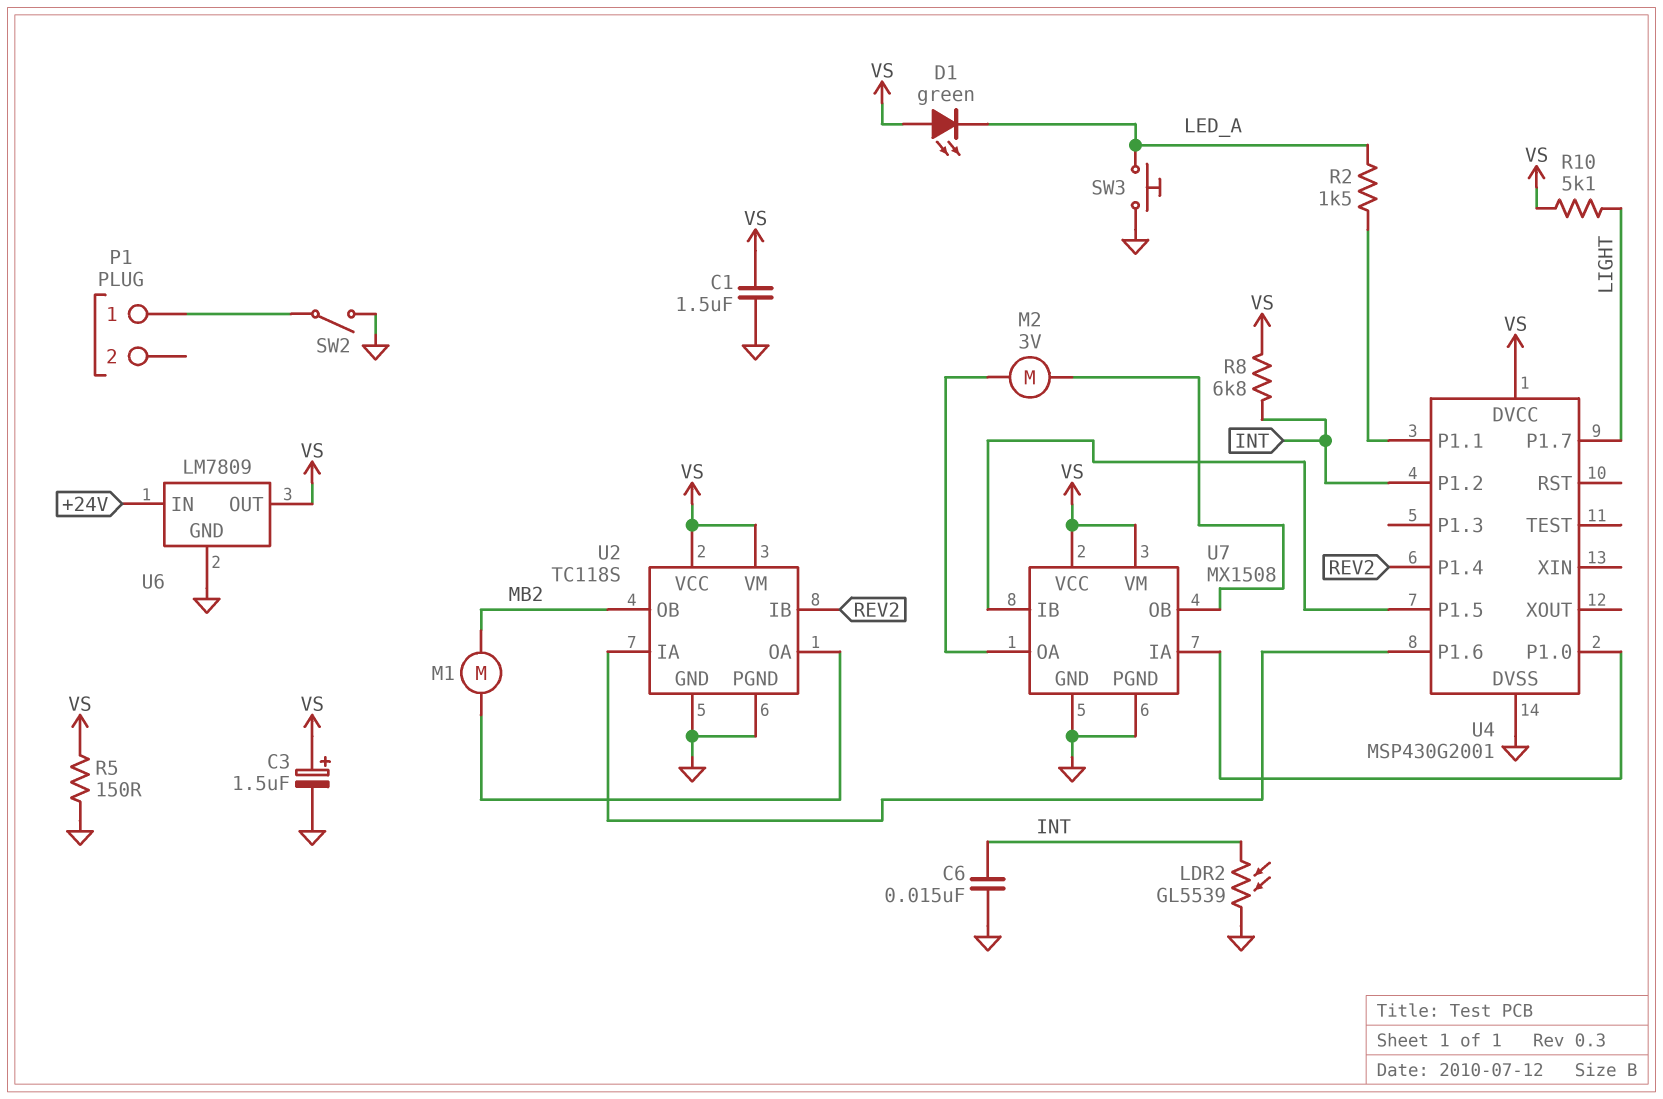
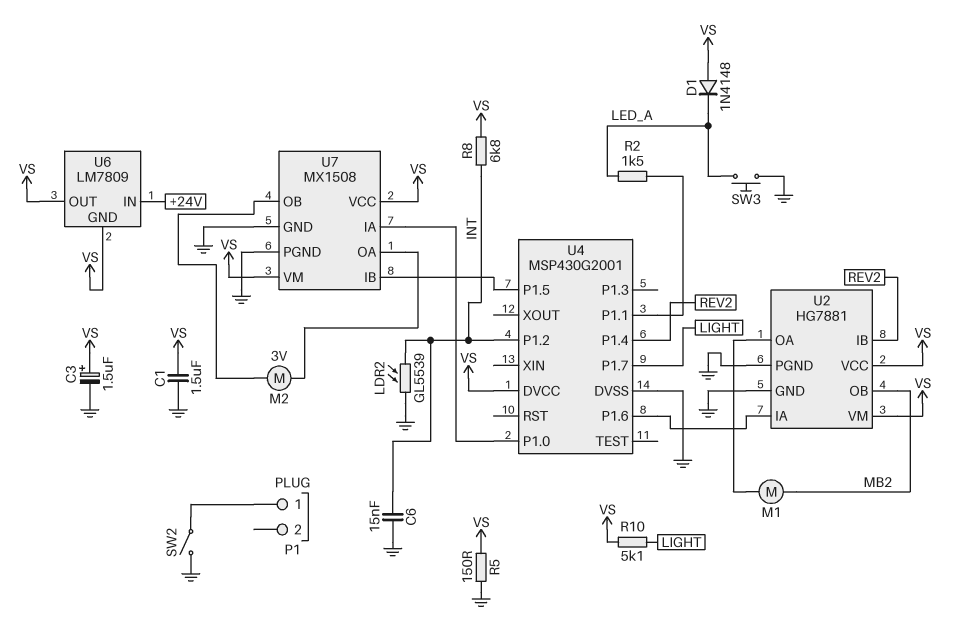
D1: LED green (A VS, K LED_A) -> diode 1N4148 (A VS, K LED_A)
U2: TC118S -> HG7881
U6 pin GND: GND -> VS

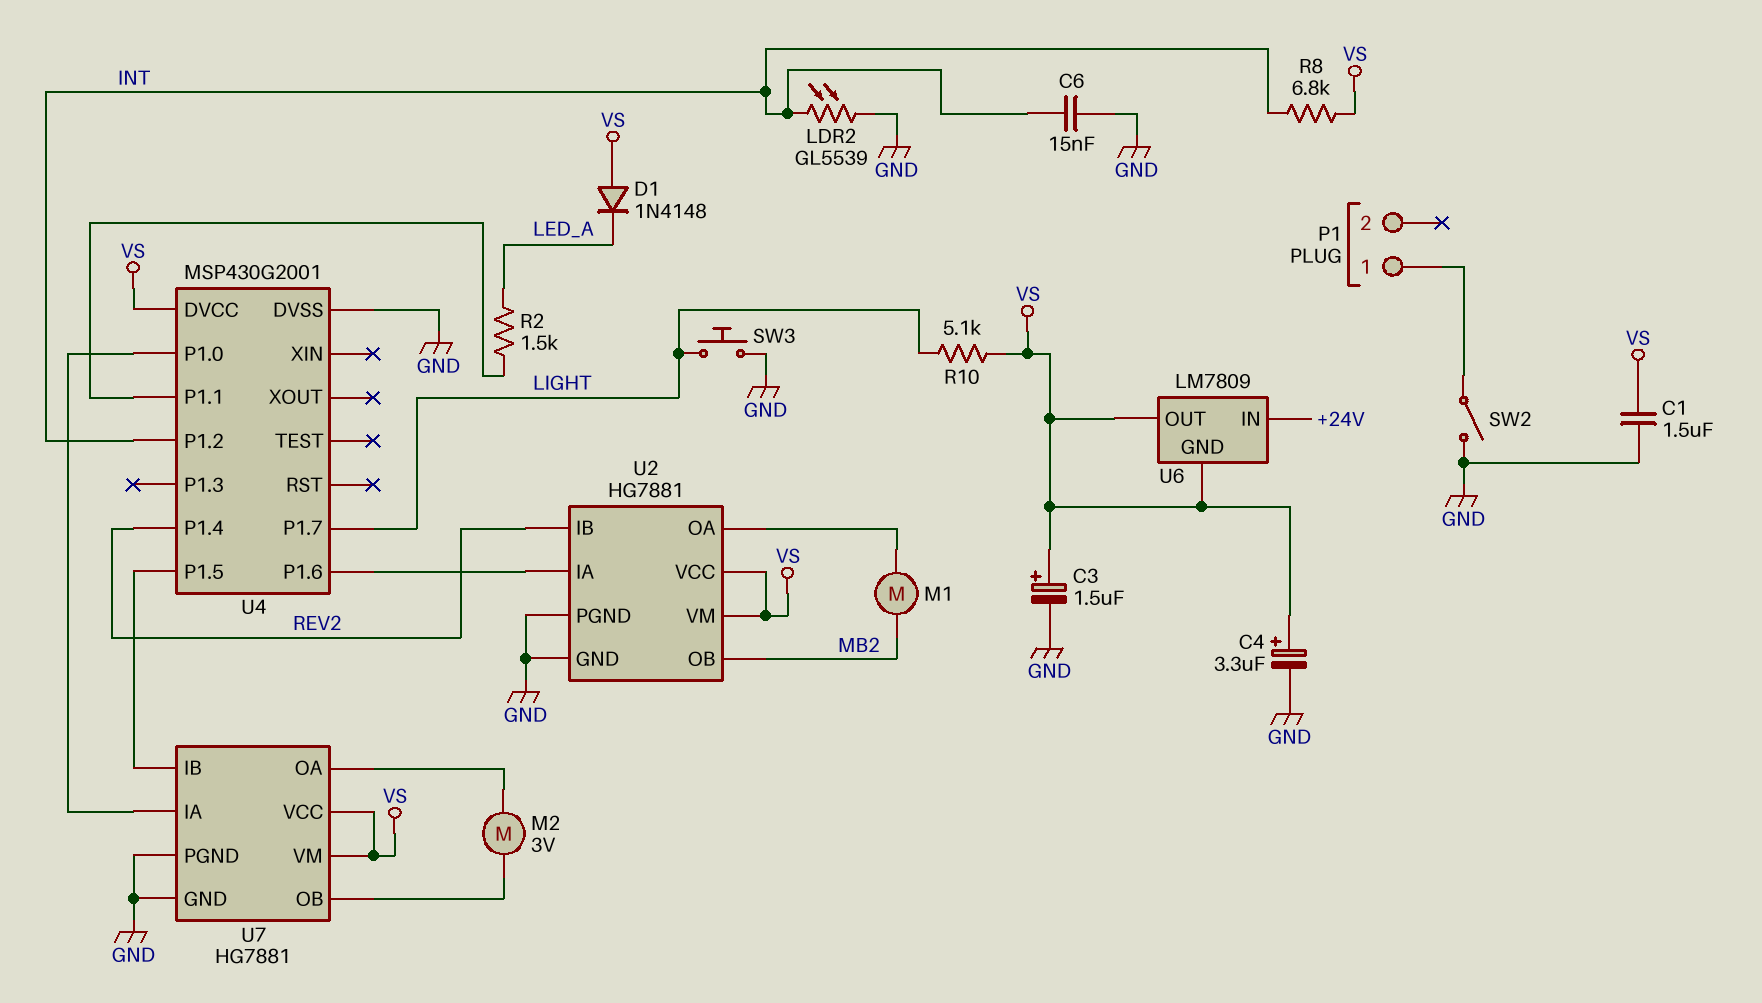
C4: none -> 3.3uF (plus VS, minus GND)
R5: 150 (GND, VS) -> none
SW3: button (GND, LED_A) -> button (GND, LIGHT)
U7: MX1508 -> HG7881

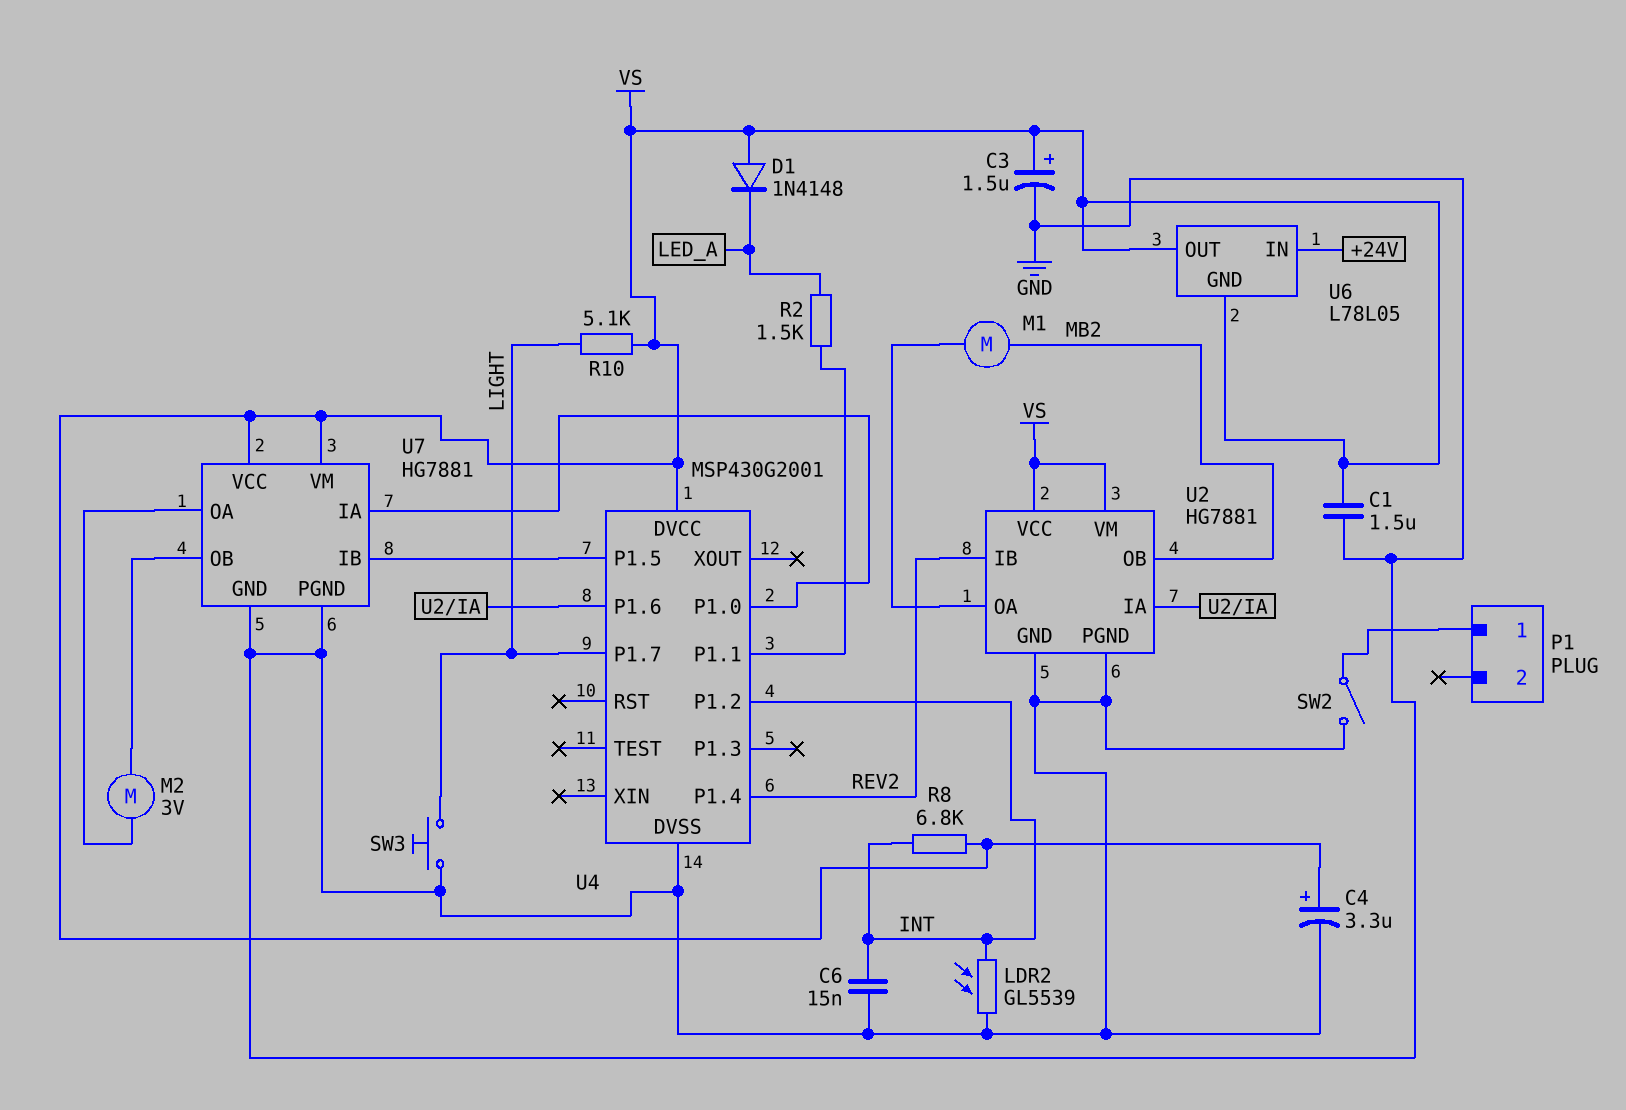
U6: LM7809 -> L78L05

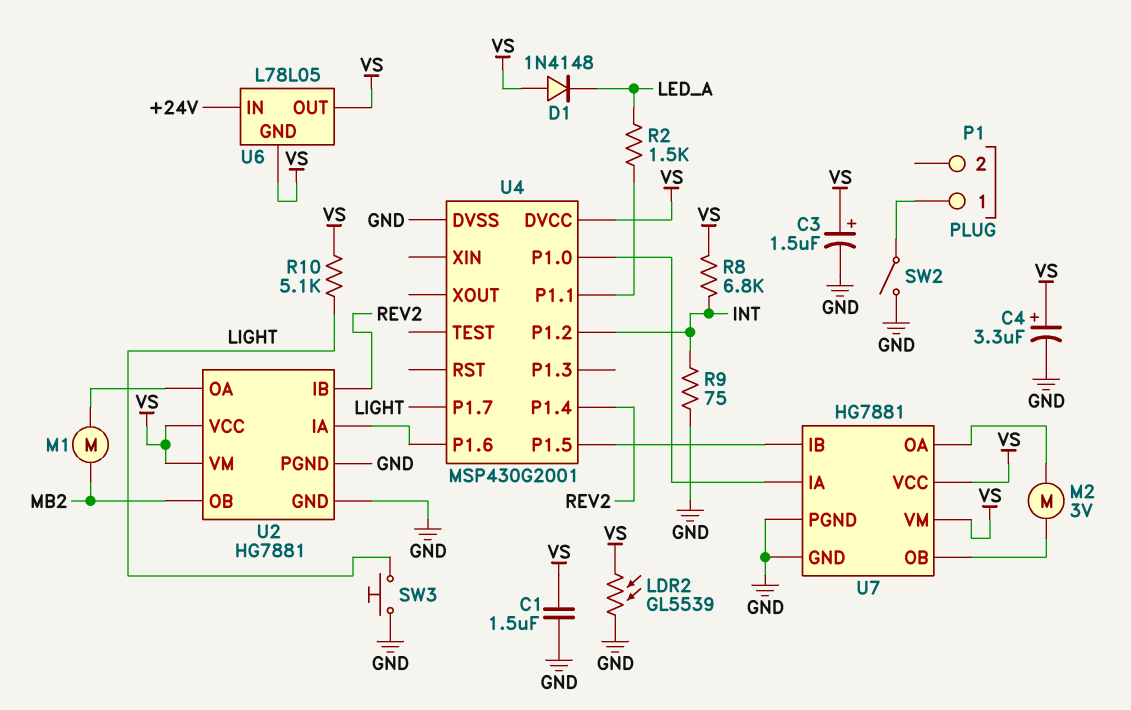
C6: 15nF (GND, INT) -> none
LDR2: GL5539 (GND, INT) -> GL5539 (GND, VS)
R9: none -> 75 (GND, INT)

